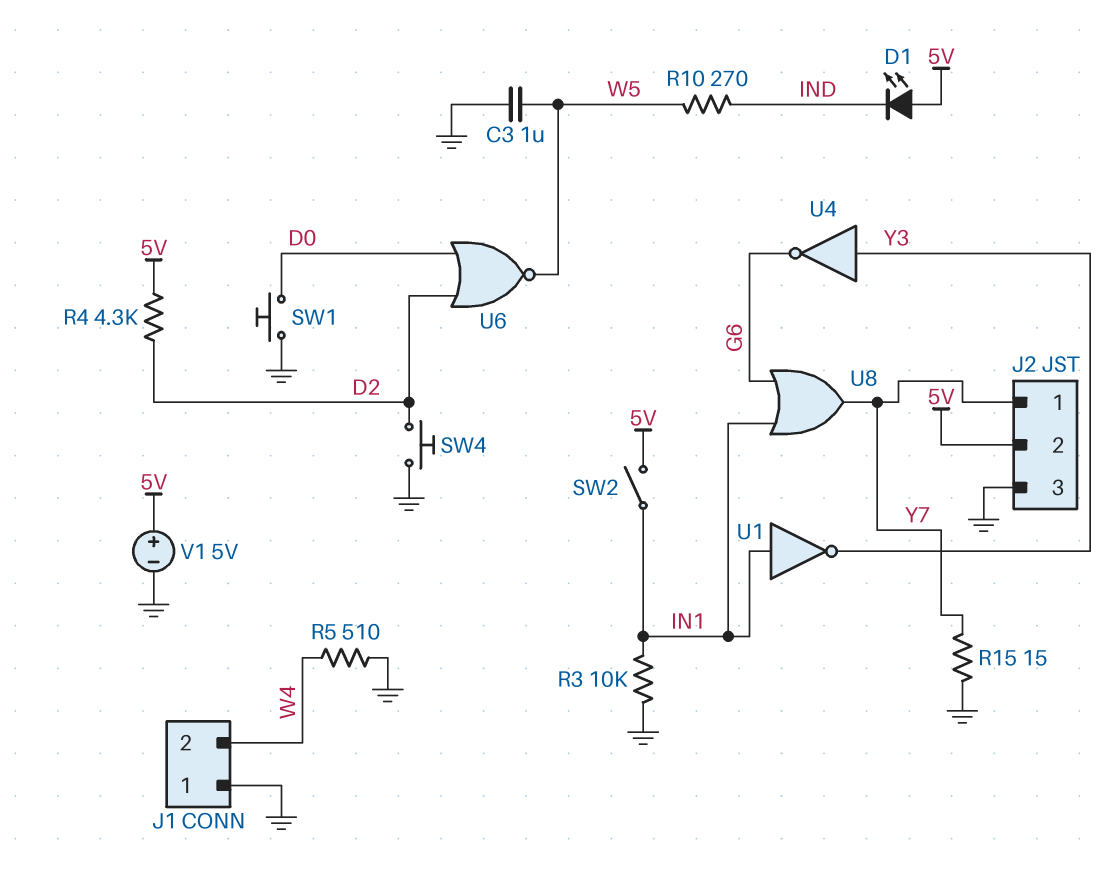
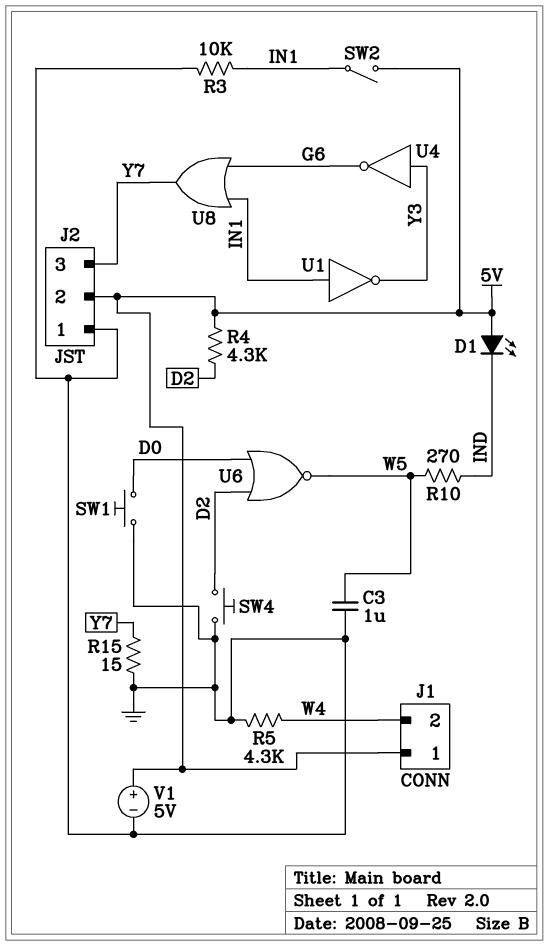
J1 pin 1: GND -> 5V
J2 pin 1: Y7 -> GND
J2 pin 3: GND -> Y7
R5: 510 (GND, W4) -> 4.3k (GND, W4)

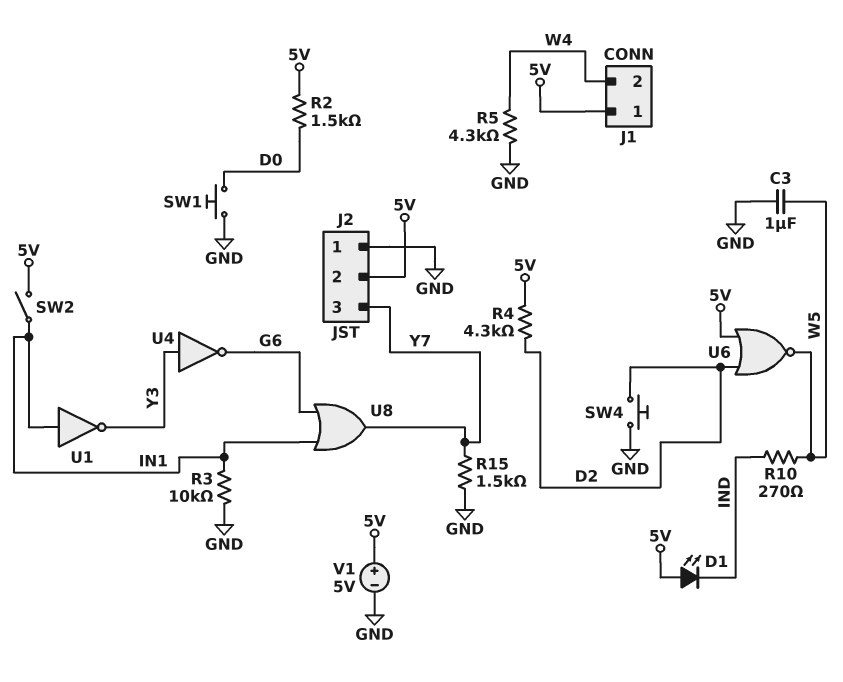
R2: none -> 1.5k (5V, D0)
R15: 15 (GND, Y7) -> 1.5k (GND, Y7)
U6: NOR (in D0, in D2, out W5) -> NOR (in 5V, in D2, out W5)

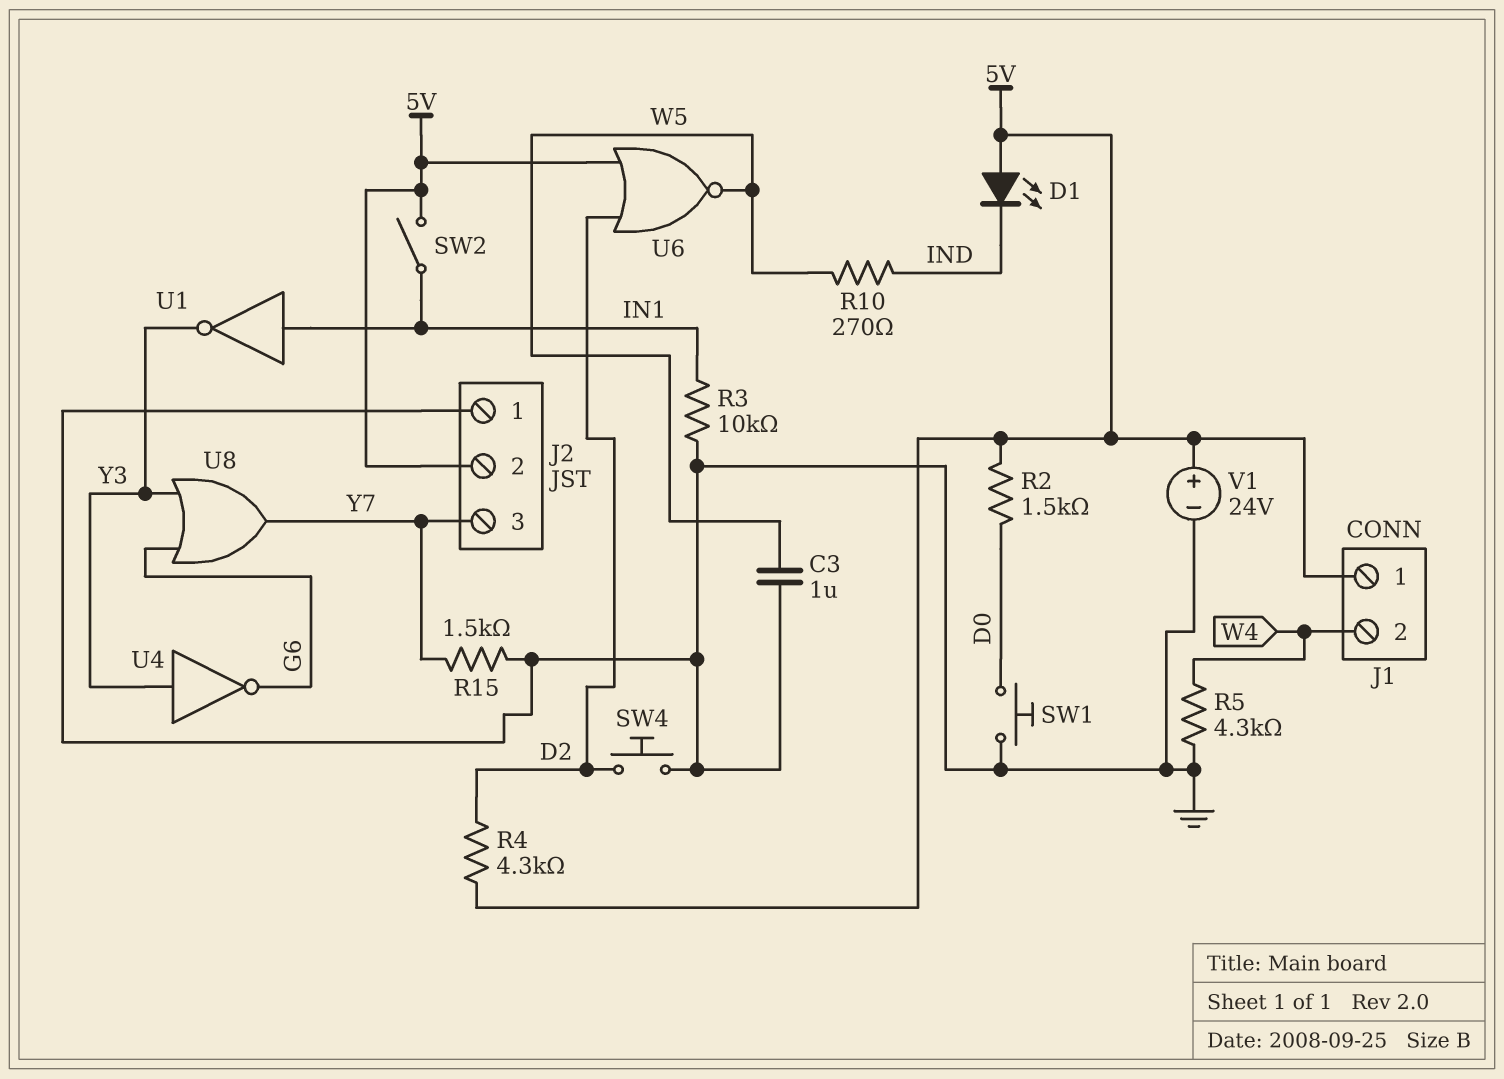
U8: OR (in G6, in IN1, out Y7) -> OR (in G6, in Y3, out Y7)
V1: 5V (plus 5V, minus GND) -> 24V (plus 5V, minus GND)

